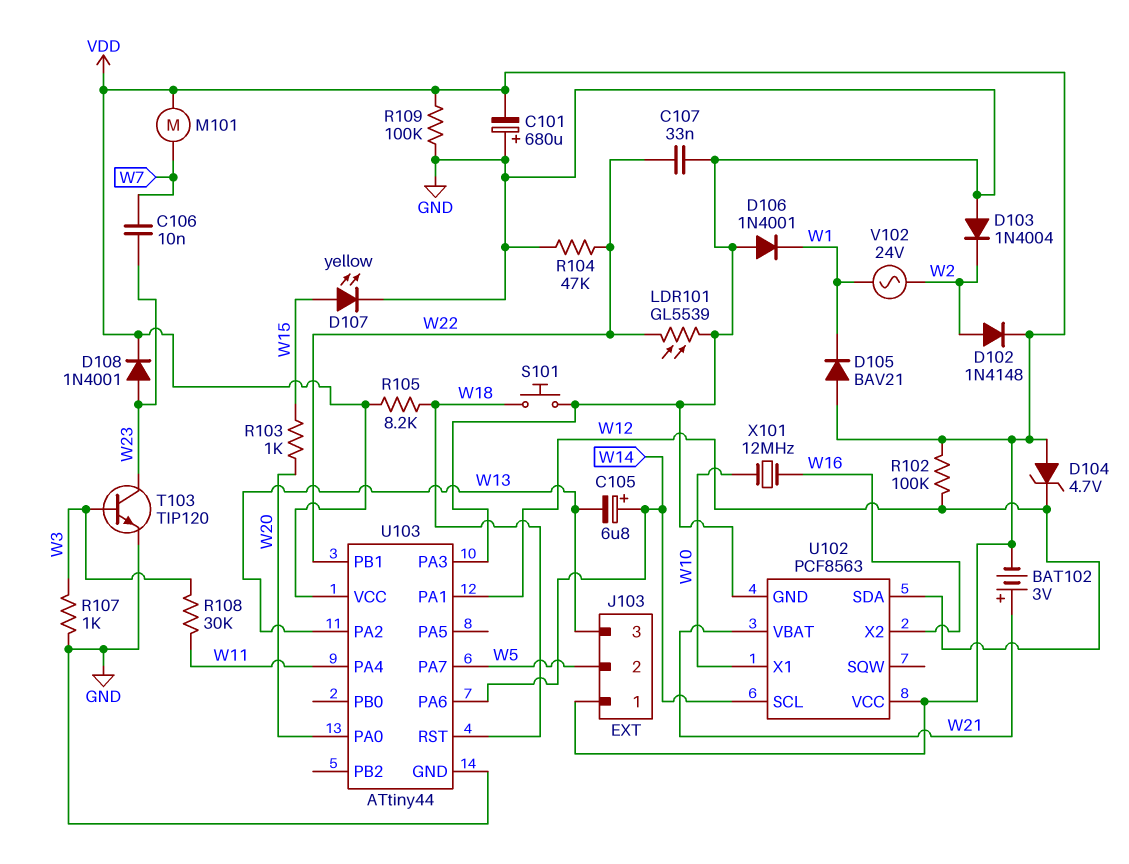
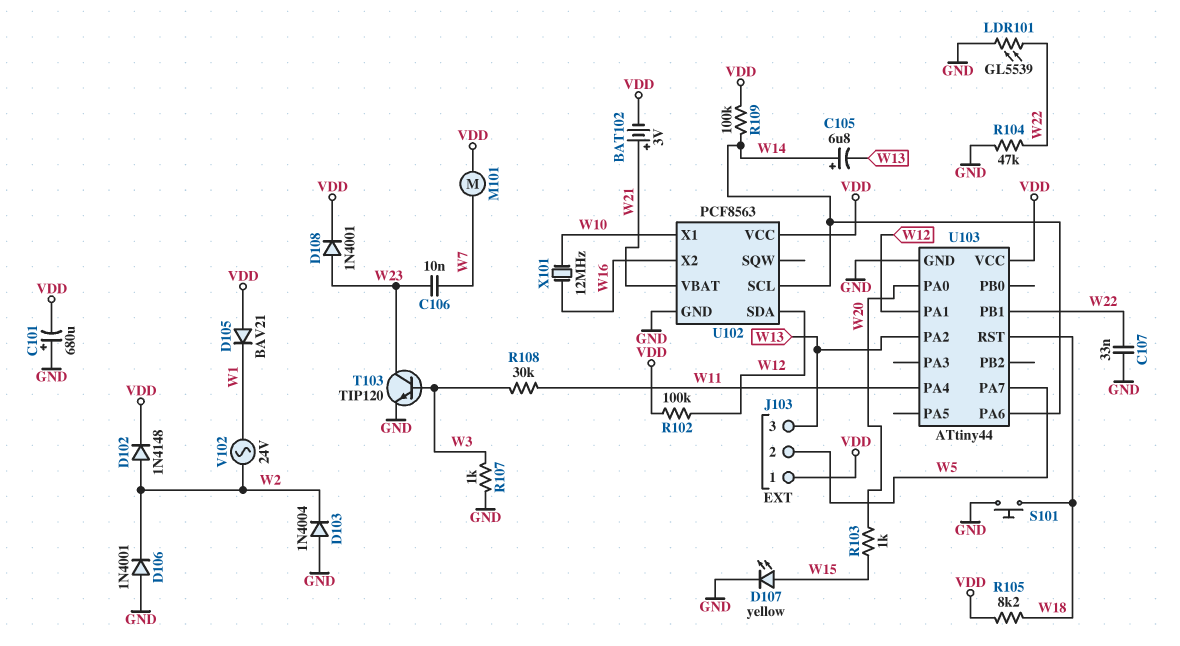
D104: zener 4.7V (A VDD, K W12) -> none
D106: diode 1N4001 (A GND, K W1) -> diode 1N4001 (A GND, K W2)
R109: 100k (GND, VDD) -> 100k (VDD, W14)
U103 pin PA3: GND -> none

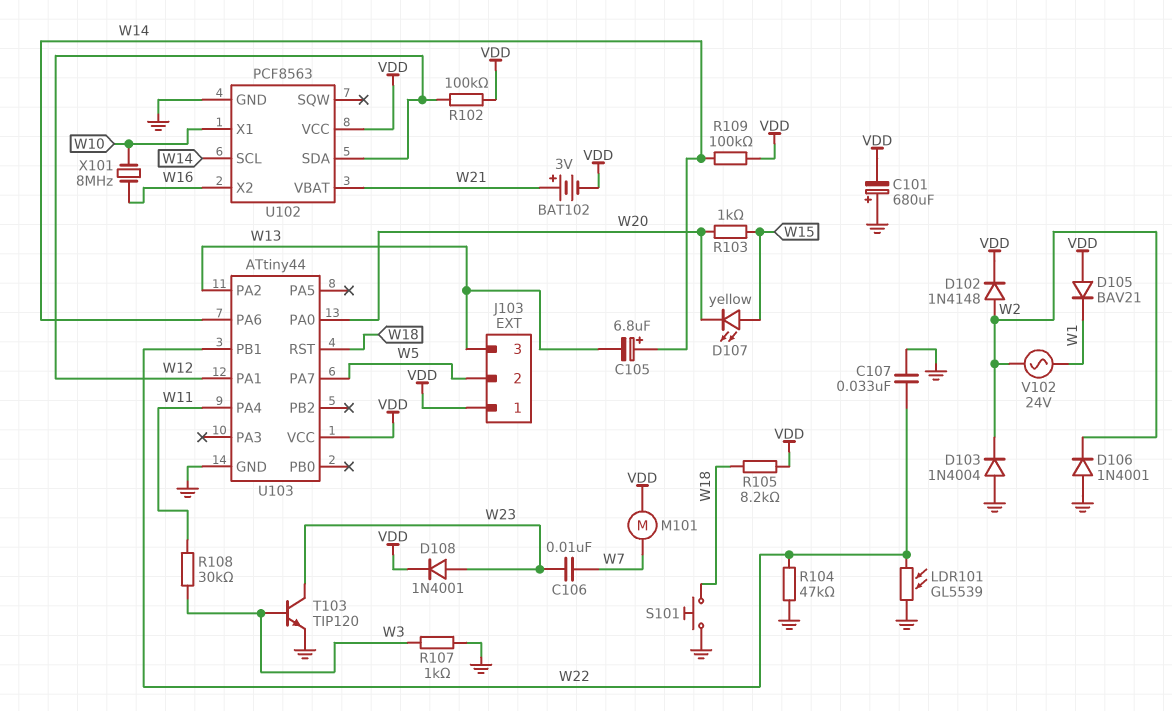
D107: LED yellow (A W15, K GND) -> LED yellow (A W15, K W20)
X101: 12MHz (W10, W16) -> 8MHz (W10, W16)

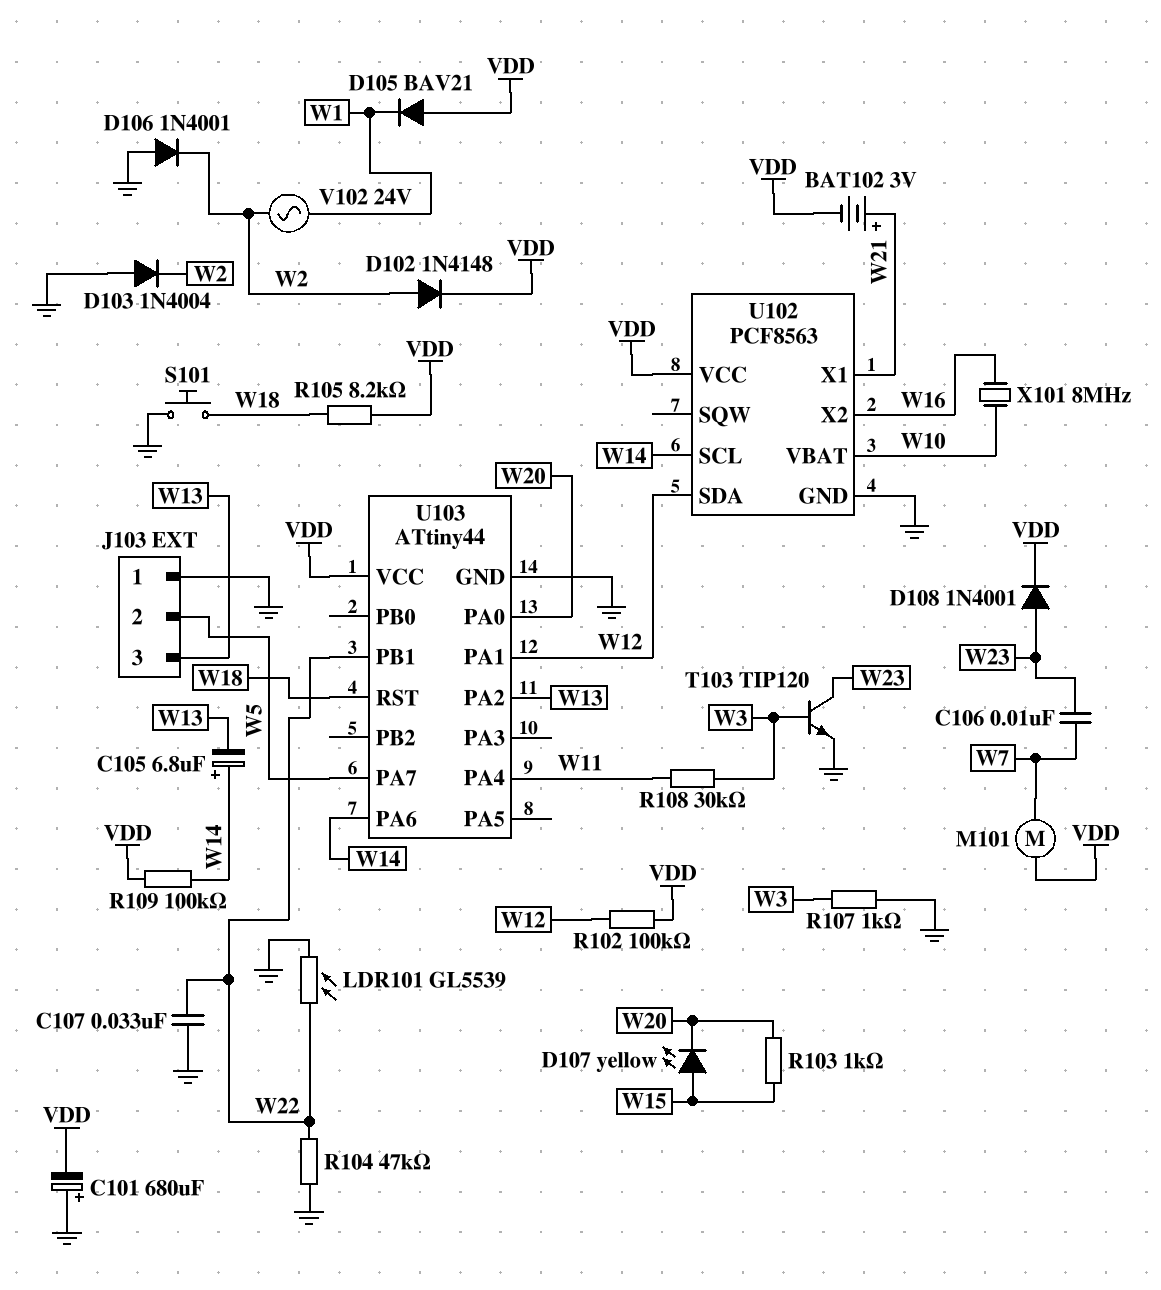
J103 pin 1: VDD -> GND
U102 pin VBAT: W21 -> W10
U102 pin X1: W10 -> W21

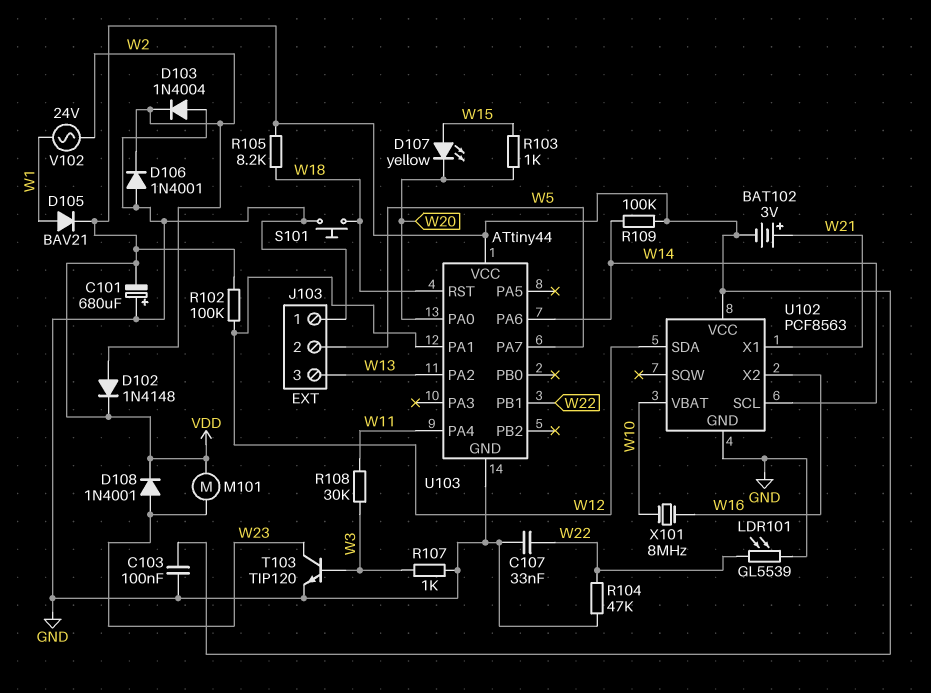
C103: none -> 100nF (GND, VDD)
C105: 6.8uF (plus W14, minus W13) -> none
C106: 10nF (W7, W23) -> none
D105: diode BAV21 (A VDD, K W1) -> diode BAV21 (A W1, K VDD)
M101: motor (VDD, W7) -> motor (VDD, W23)

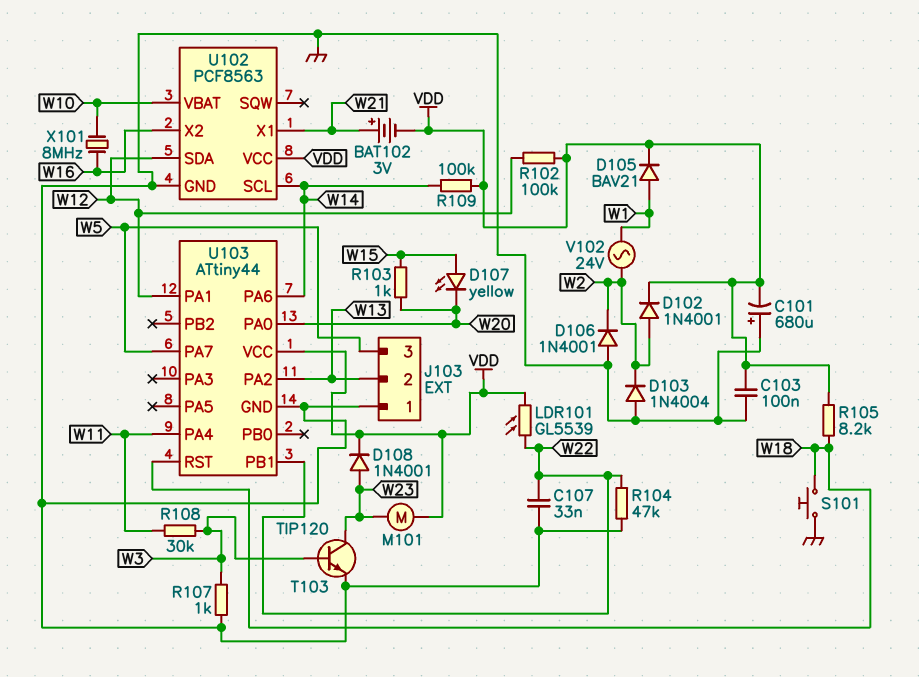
D102: diode 1N4148 (A W2, K VDD) -> diode 1N4001 (A W2, K VDD)
J103 pin 2: W5 -> W13
J103 pin 3: W13 -> W5
LDR101: GL5539 (GND, W22) -> GL5539 (VDD, W22)

